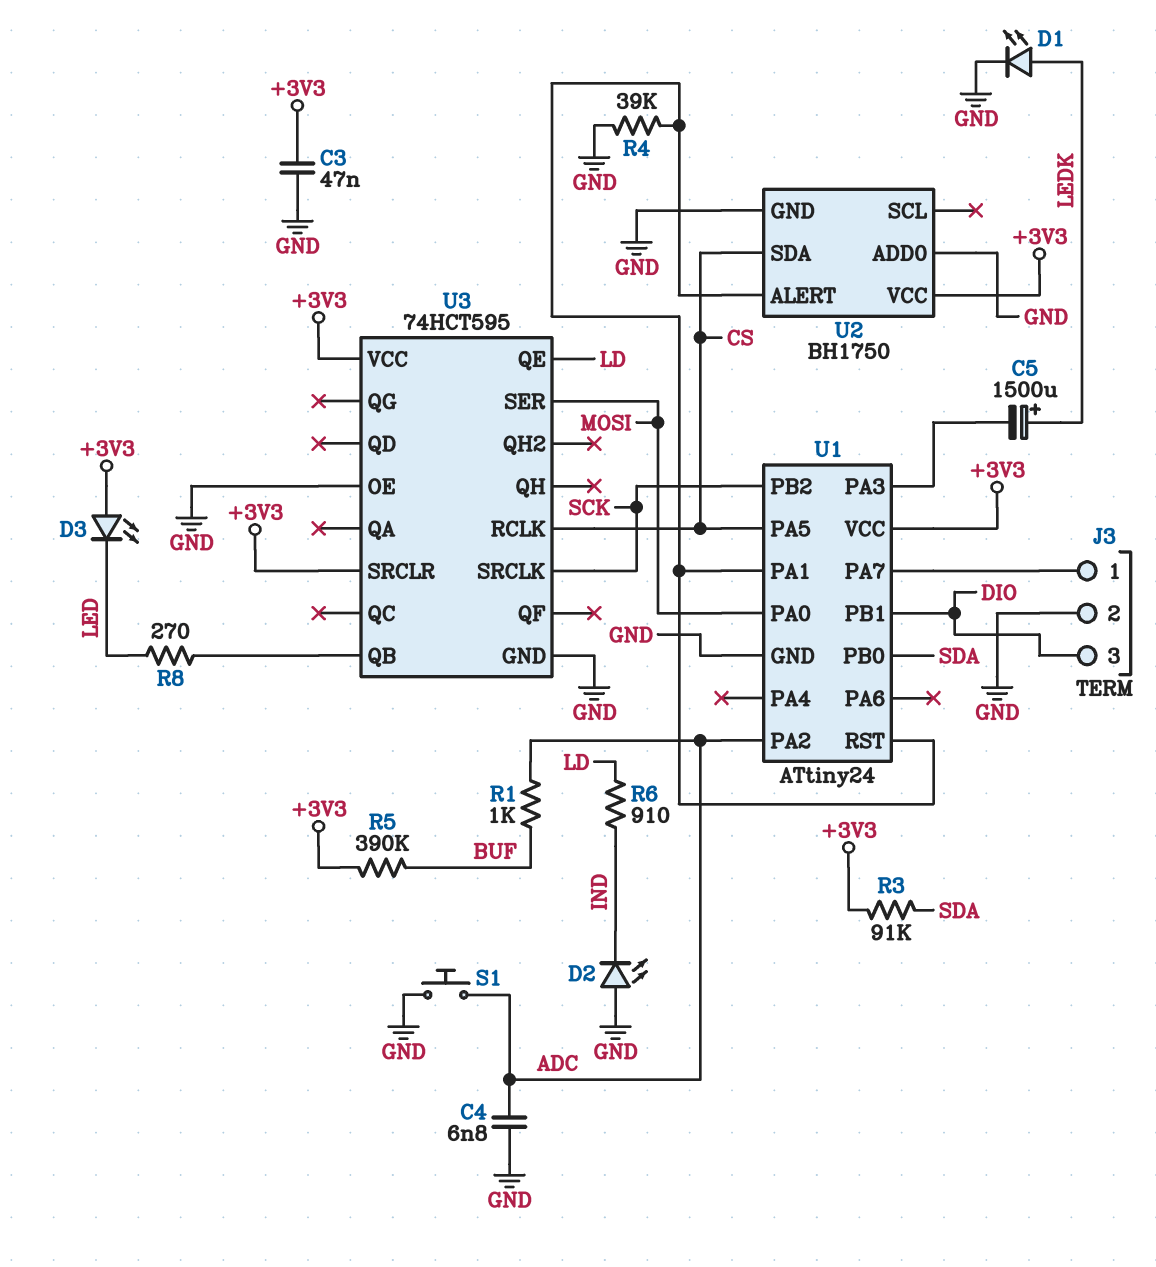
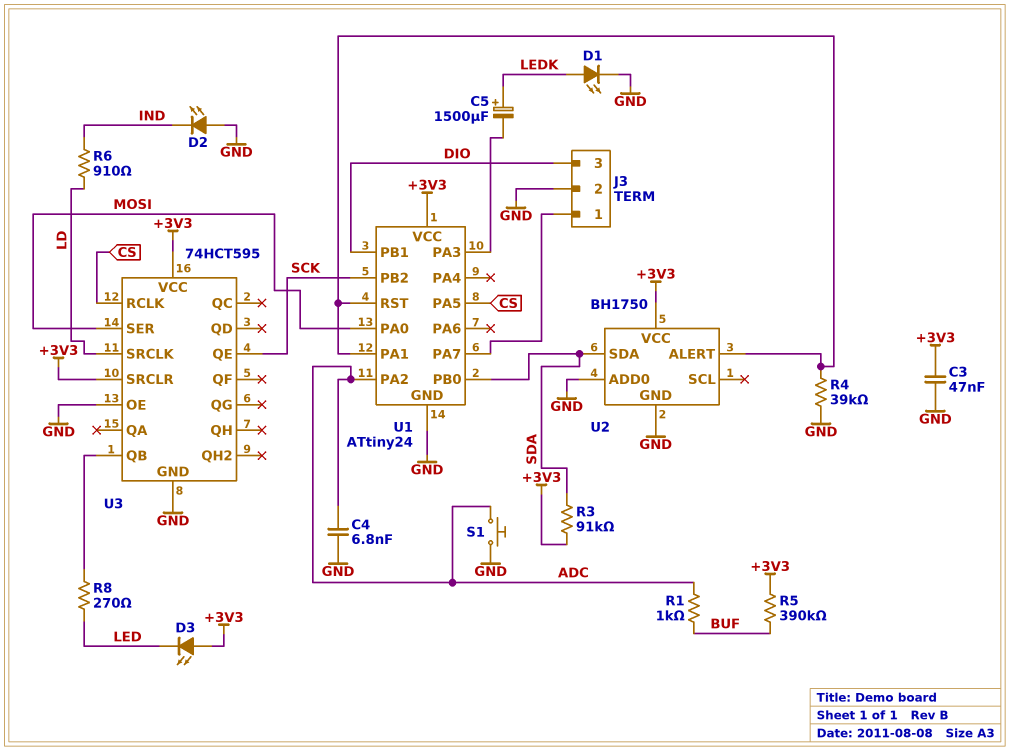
U2 pin SDA: CS -> SDA
U3 pin QE: LD -> SCK
U3 pin SRCLK: SCK -> LD

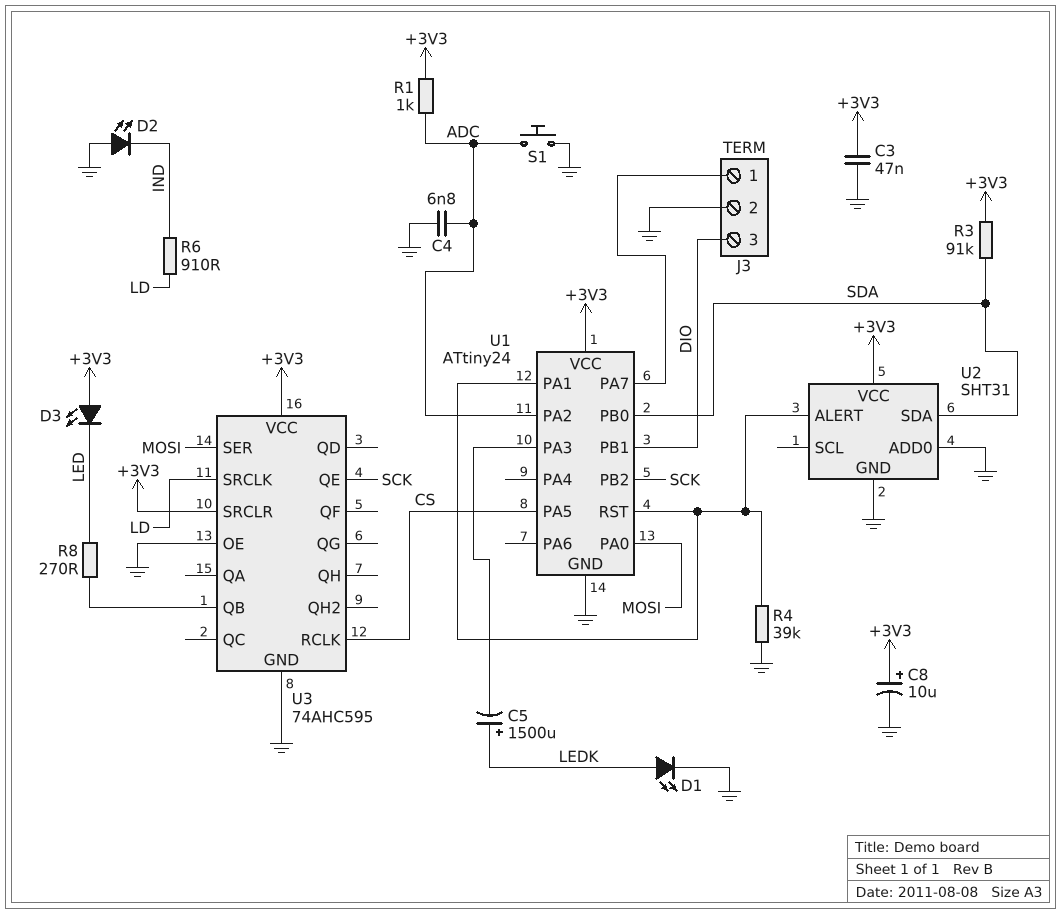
C8: none -> 10uF (plus +3V3, minus GND)
R1: 1k (ADC, BUF) -> 1k (+3V3, ADC)
R5: 390k (+3V3, BUF) -> none
U2: BH1750 -> SHT31
U3: 74HCT595 -> 74AHC595

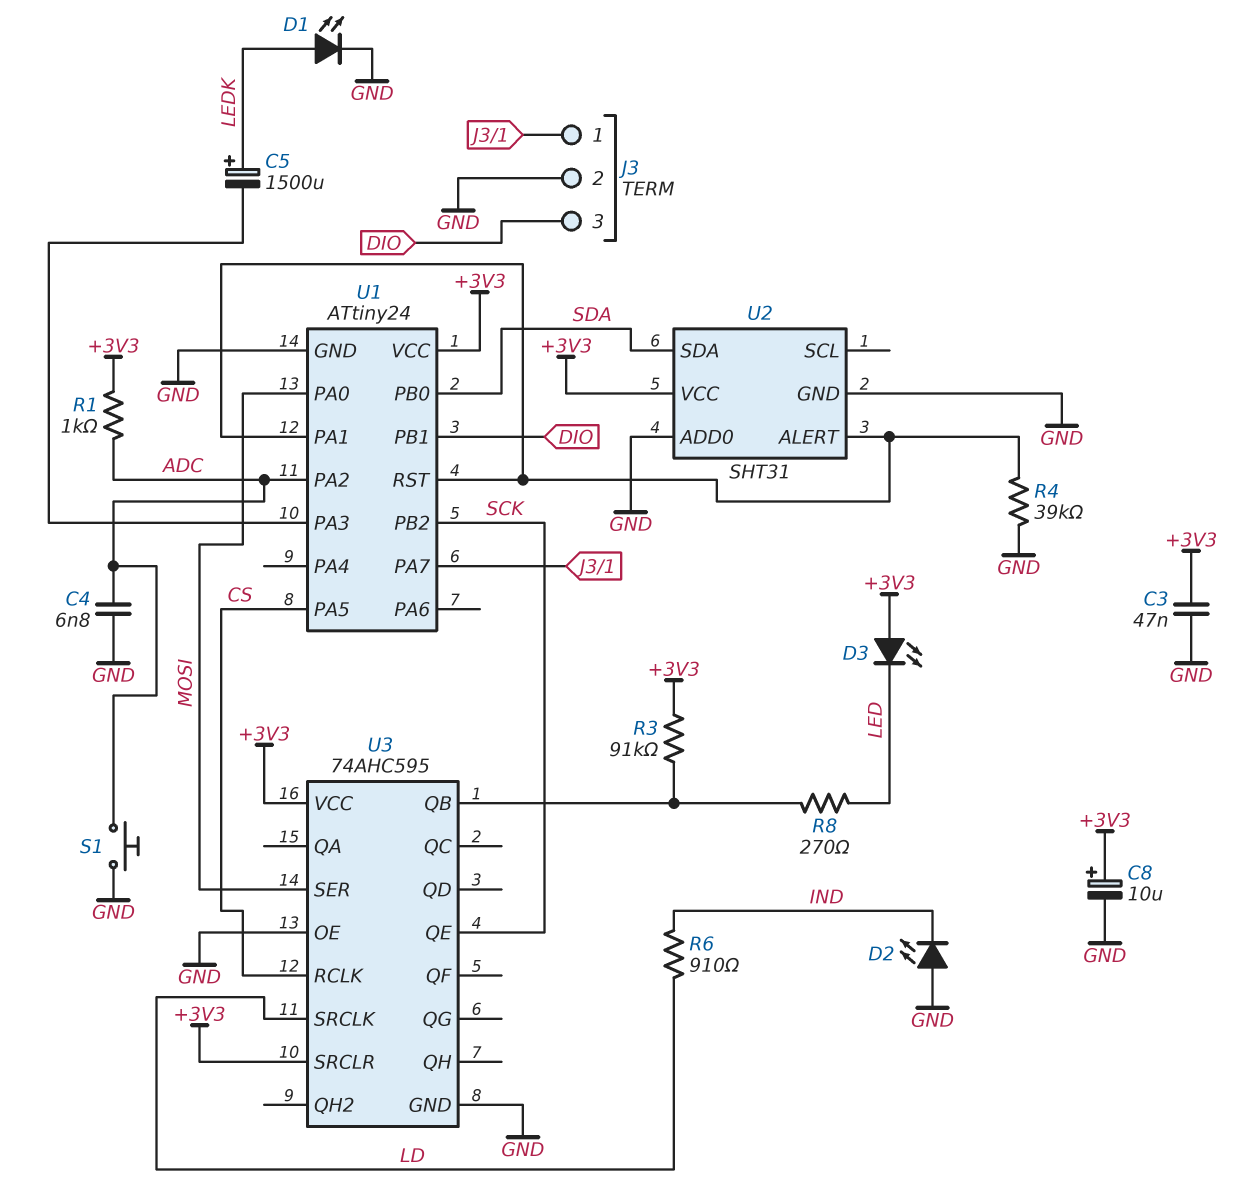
R3: 91k (+3V3, SDA) -> 91k (+3V3, U3/QB)

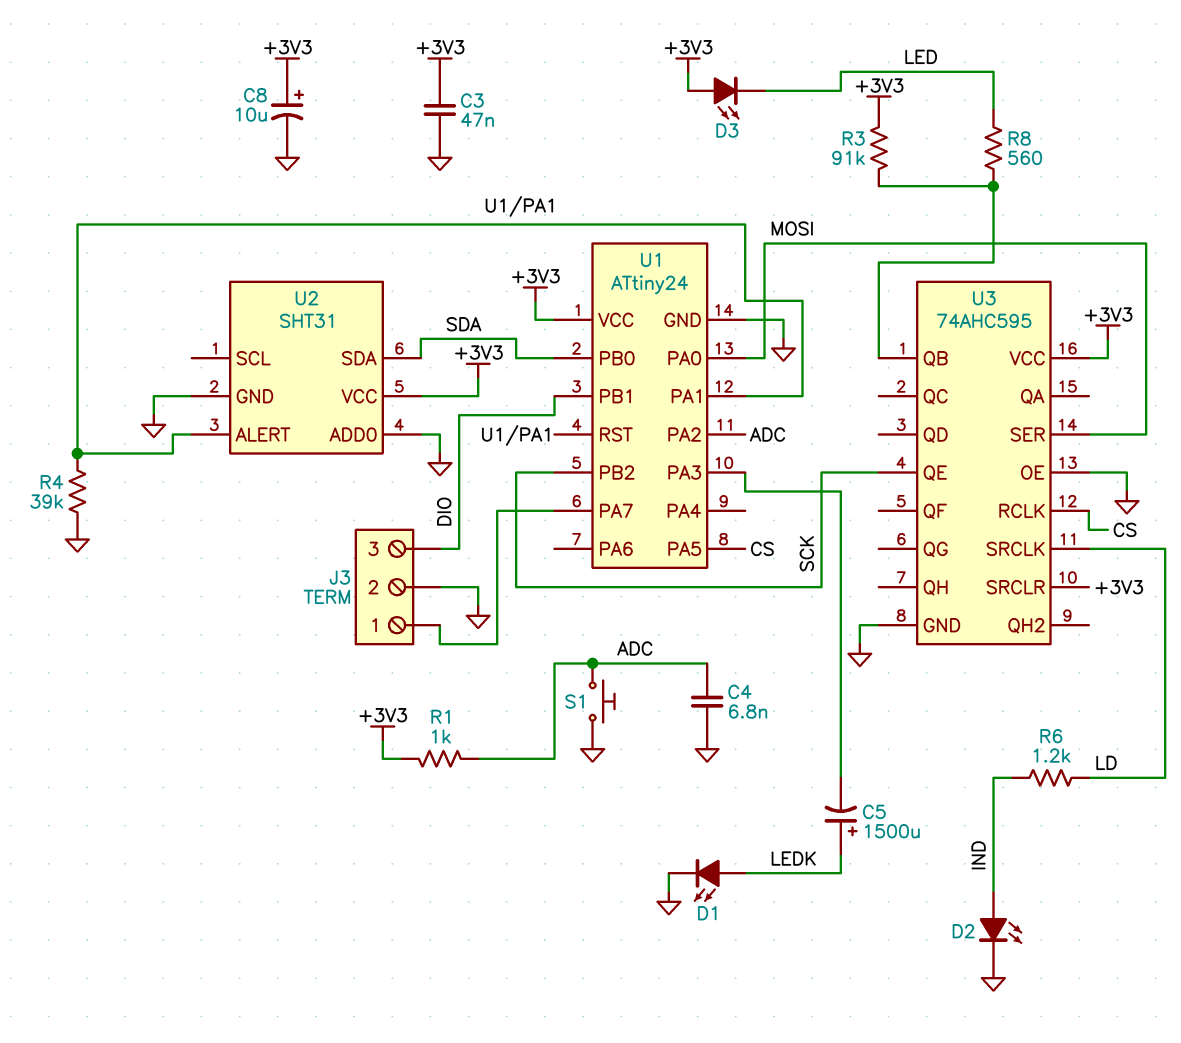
D2: LED (A GND, K IND) -> LED (A IND, K GND)
R6: 910 (IND, LD) -> 1.2k (IND, LD)
R8: 270 (LED, U3/QB) -> 560 (LED, U3/QB)

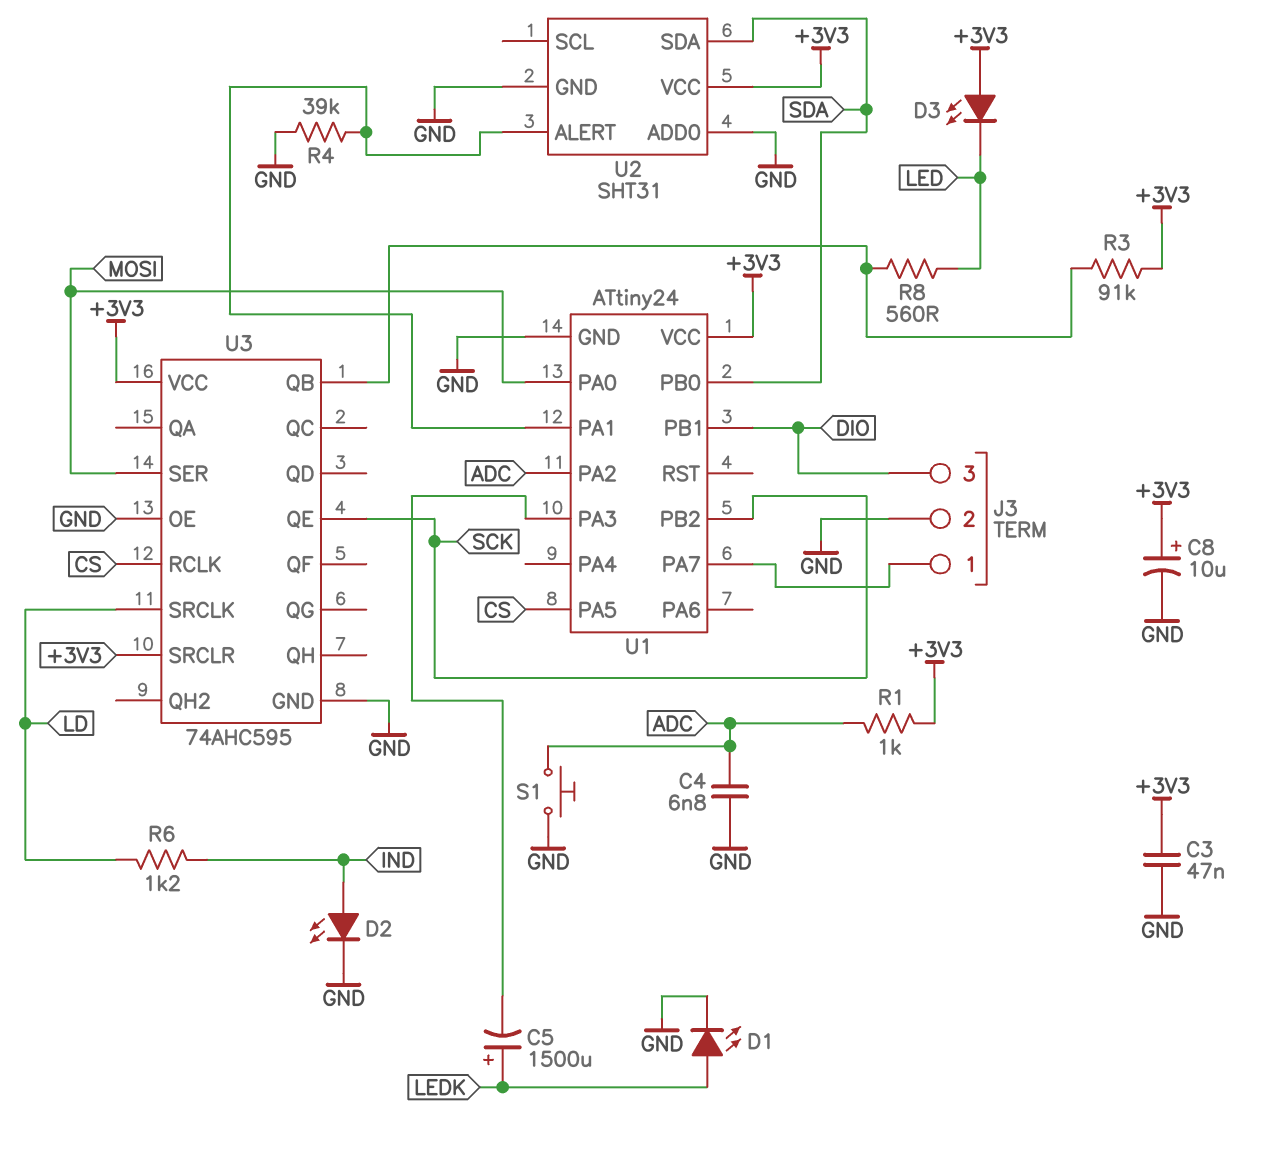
U1 pin RST: U1/PA1 -> none

